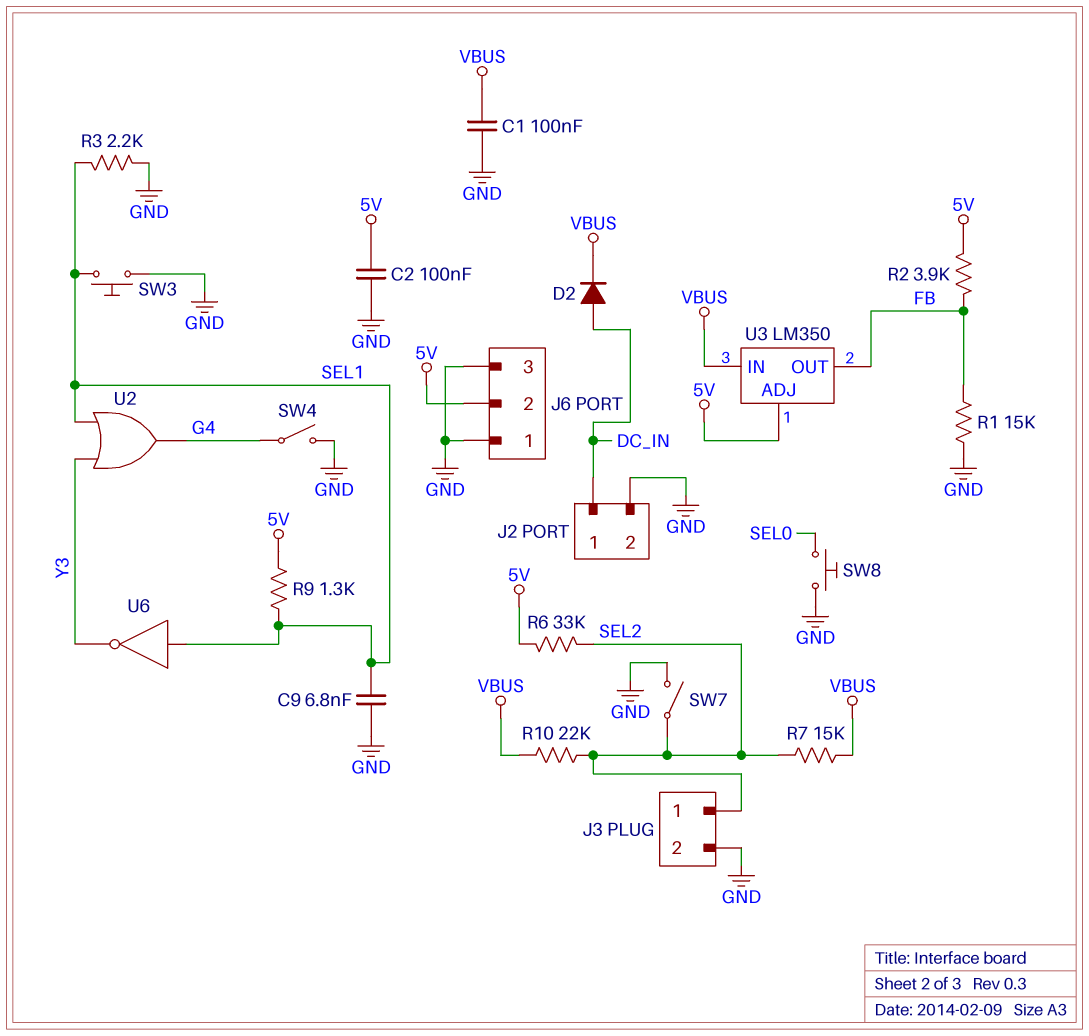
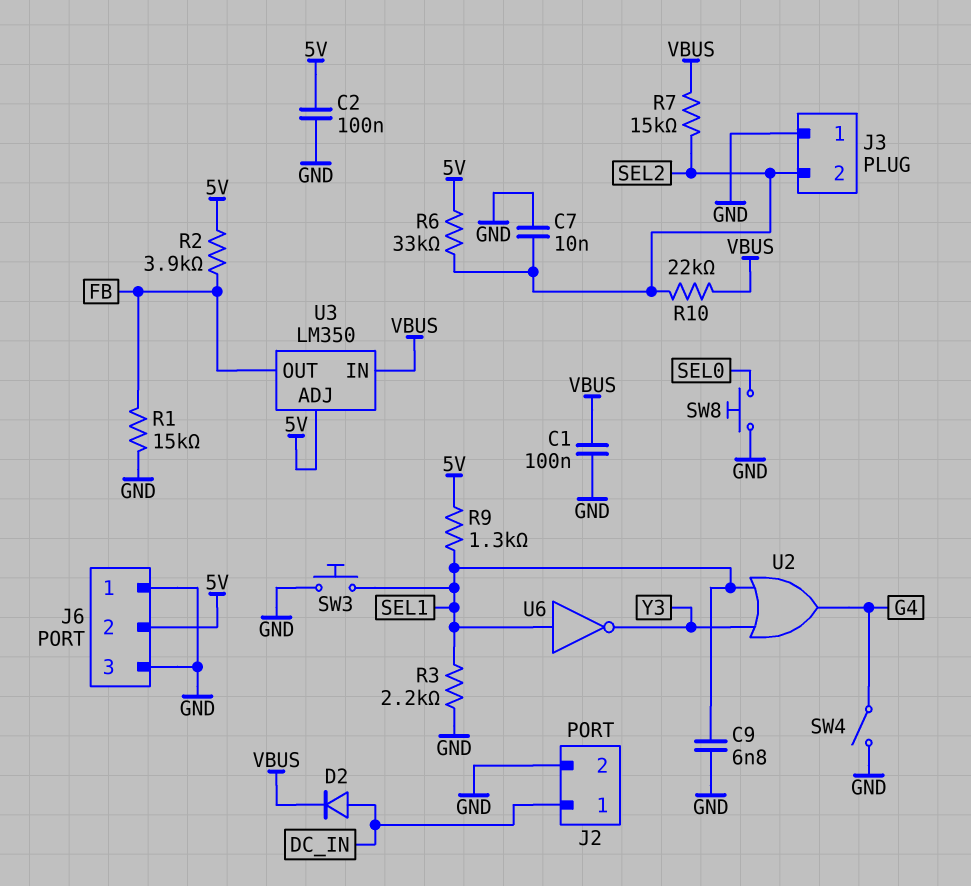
C7: none -> 10nF (GND, SEL2)
J3 pin 1: SEL2 -> GND
J3 pin 2: GND -> SEL2
SW7: switch (GND, SEL2) -> none

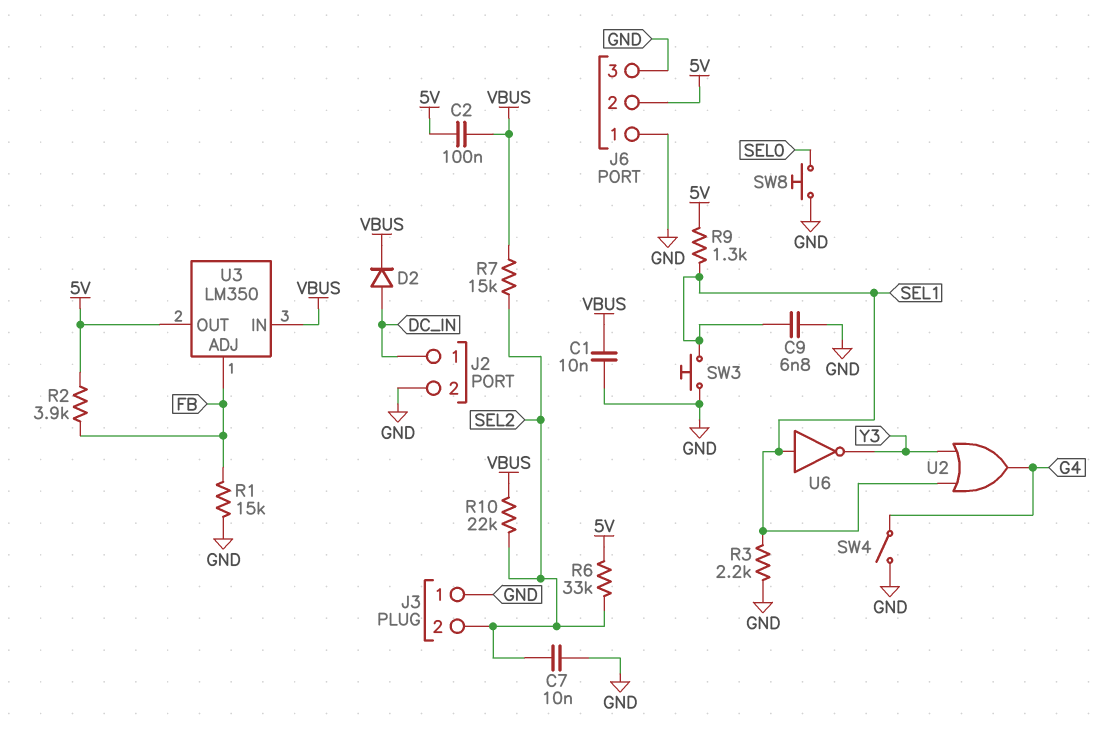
C1: 100nF (GND, VBUS) -> 10nF (GND, VBUS)
C2: 100nF (5V, GND) -> 100nF (5V, VBUS)
U3 pin ADJ: 5V -> FB
U3 pin OUT: FB -> 5V

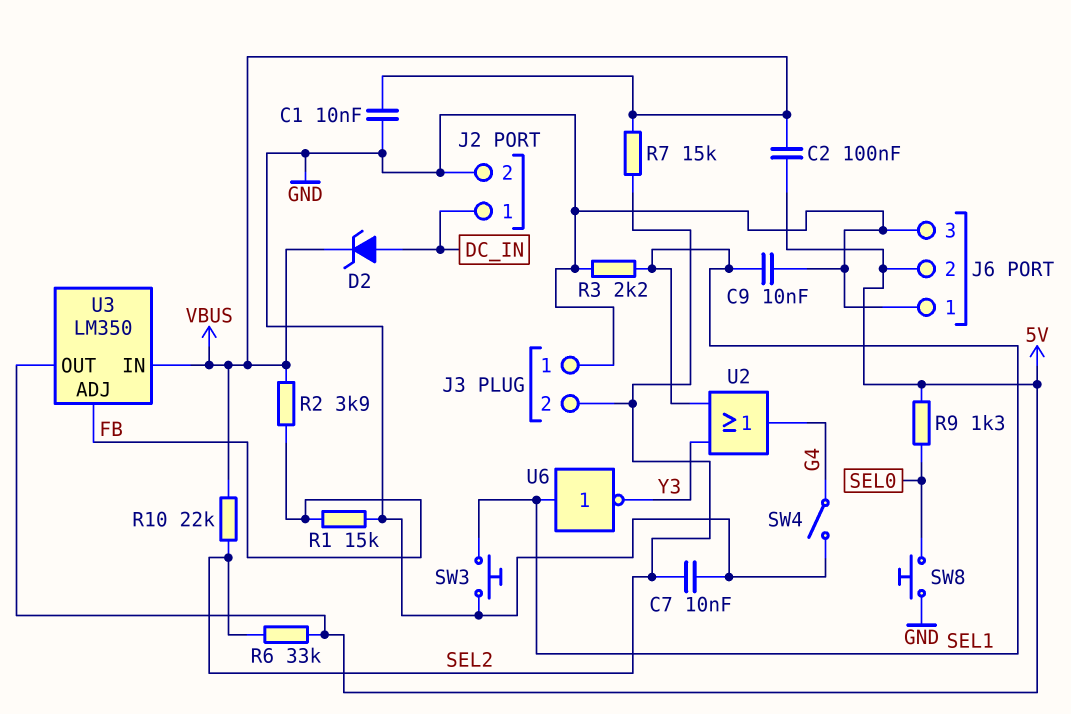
C9: 6.8nF (GND, SEL1) -> 10nF (GND, SEL1)
D2: diode (A DC_IN, K VBUS) -> zener (A DC_IN, K VBUS)
R2: 3.9k (5V, FB) -> 3.9k (FB, VBUS)
R9: 1.3k (5V, SEL1) -> 1.3k (5V, SEL0)

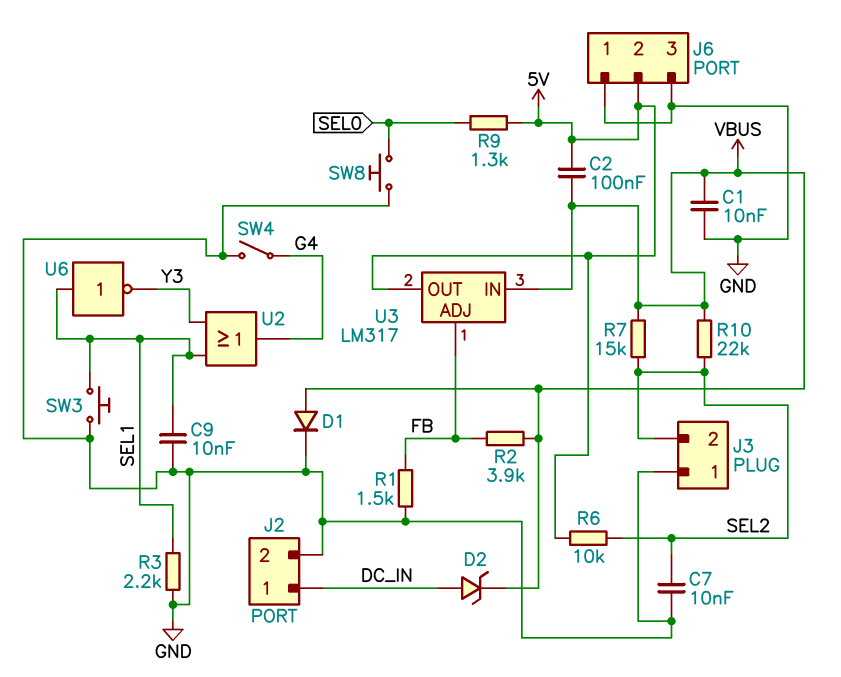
D1: none -> diode (A VBUS, K GND)
R1: 15k (FB, GND) -> 1.5k (FB, GND)
R6: 33k (5V, SEL2) -> 10k (5V, SEL2)
U3: LM350 -> LM317

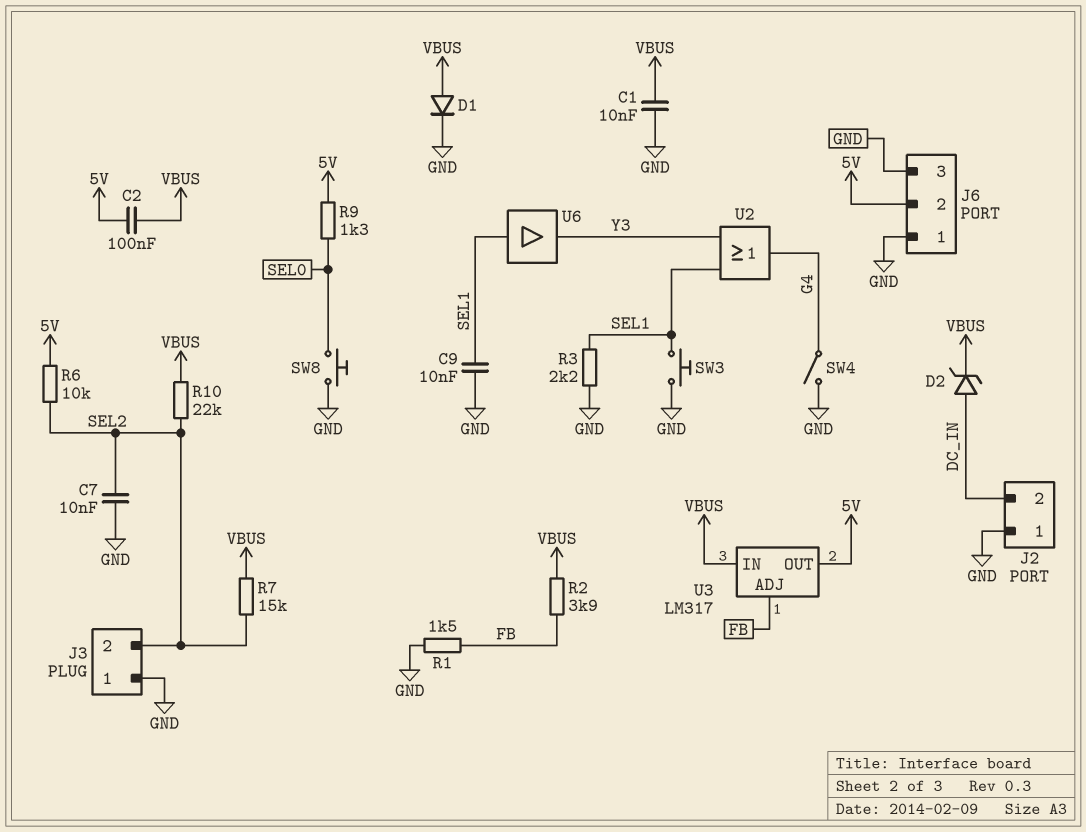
J2 pin 1: DC_IN -> GND
J2 pin 2: GND -> DC_IN
U6: NOT (in SEL1, out Y3) -> buffer (in SEL1, out Y3)

